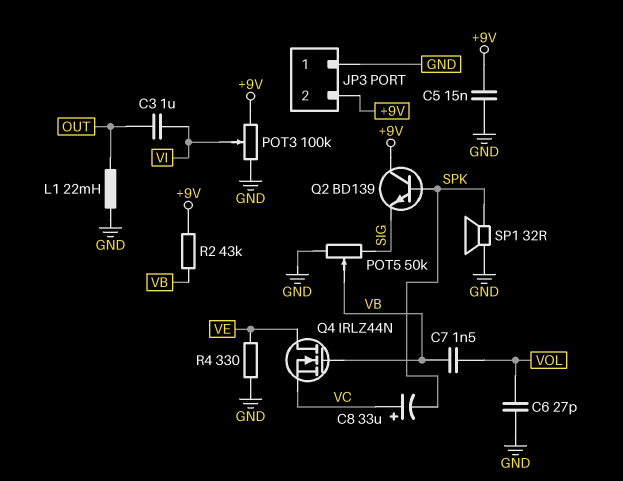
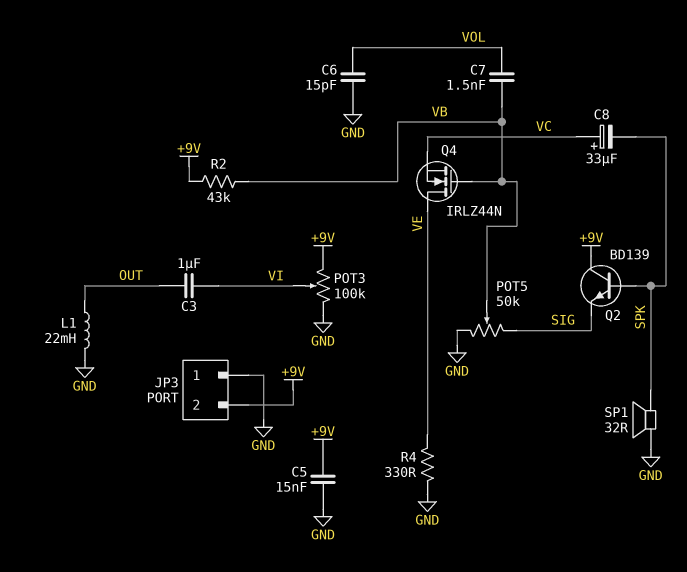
C6: 27pF (GND, VOL) -> 15pF (GND, VOL)

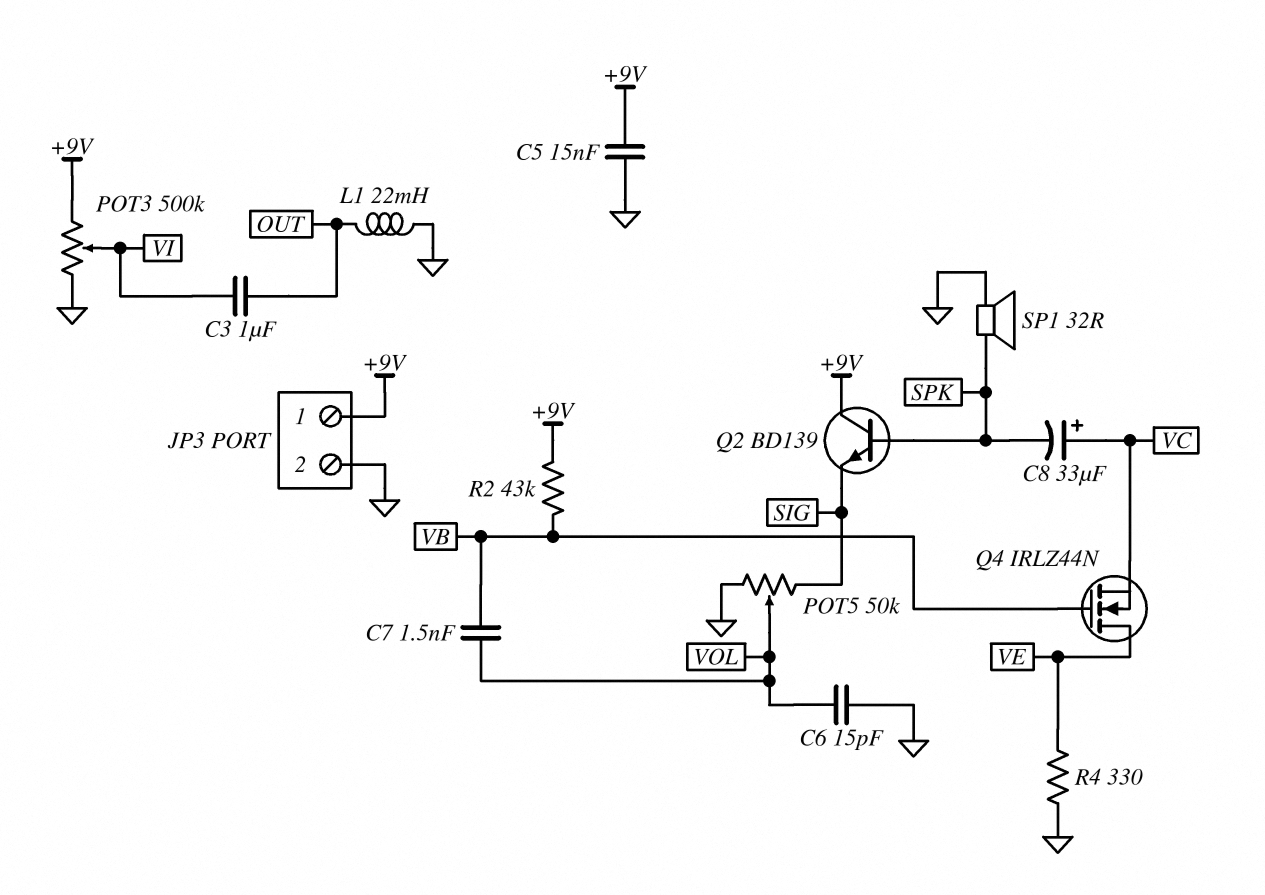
JP3 pin 1: GND -> +9V
JP3 pin 2: +9V -> GND
POT3: 100k (+9V, GND, wiper VI) -> 500k (+9V, GND, wiper VI)
POT5: 50k (GND, SIG, wiper VB) -> 50k (GND, SIG, wiper VOL)

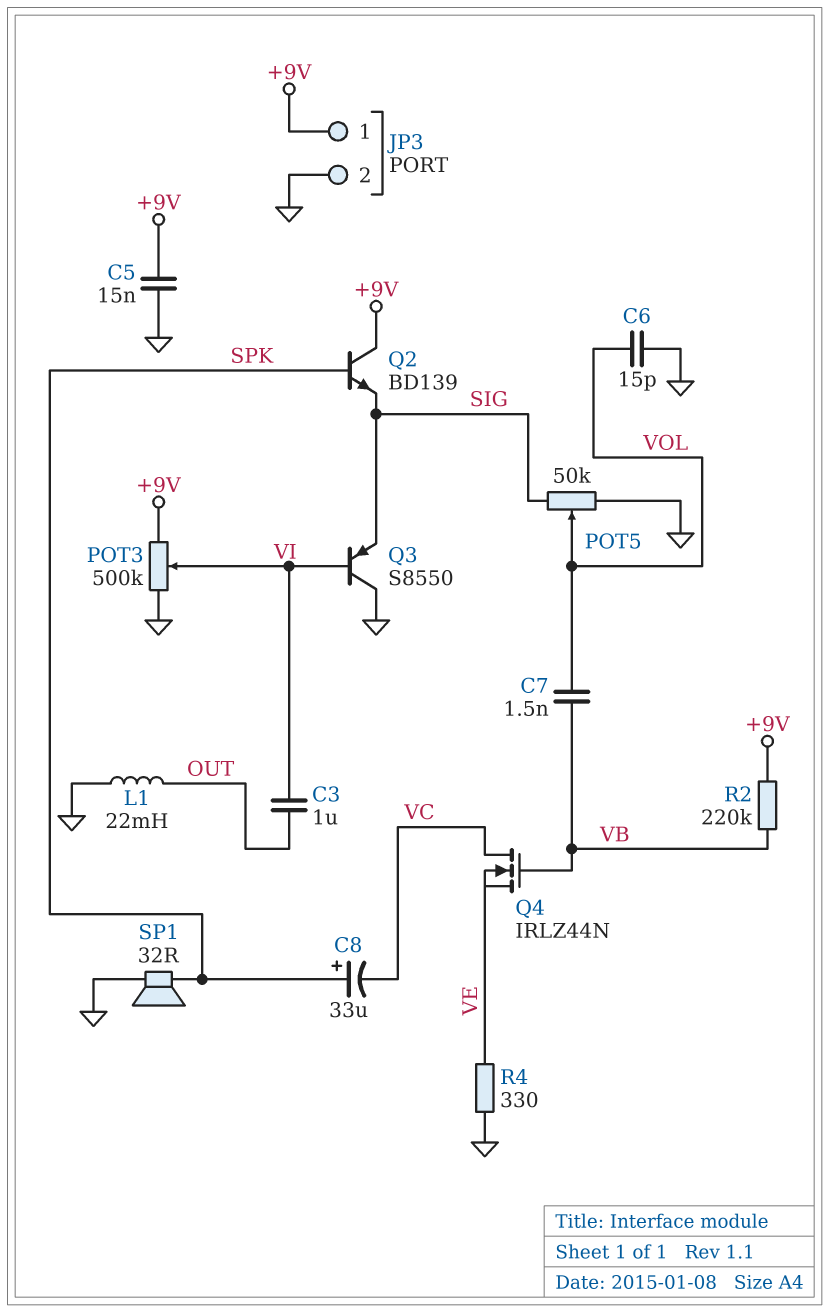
C8: 33uF (plus VC, minus SPK) -> 33uF (plus SPK, minus VC)
Q3: none -> PNP S8550 (B VI, C GND, E SIG)
Q4: NMOS IRLZ44N (G VB, D VE, S VC) -> NMOS IRLZ44N (G VB, D VC, S VE)
R2: 43k (+9V, VB) -> 220k (+9V, VB)

